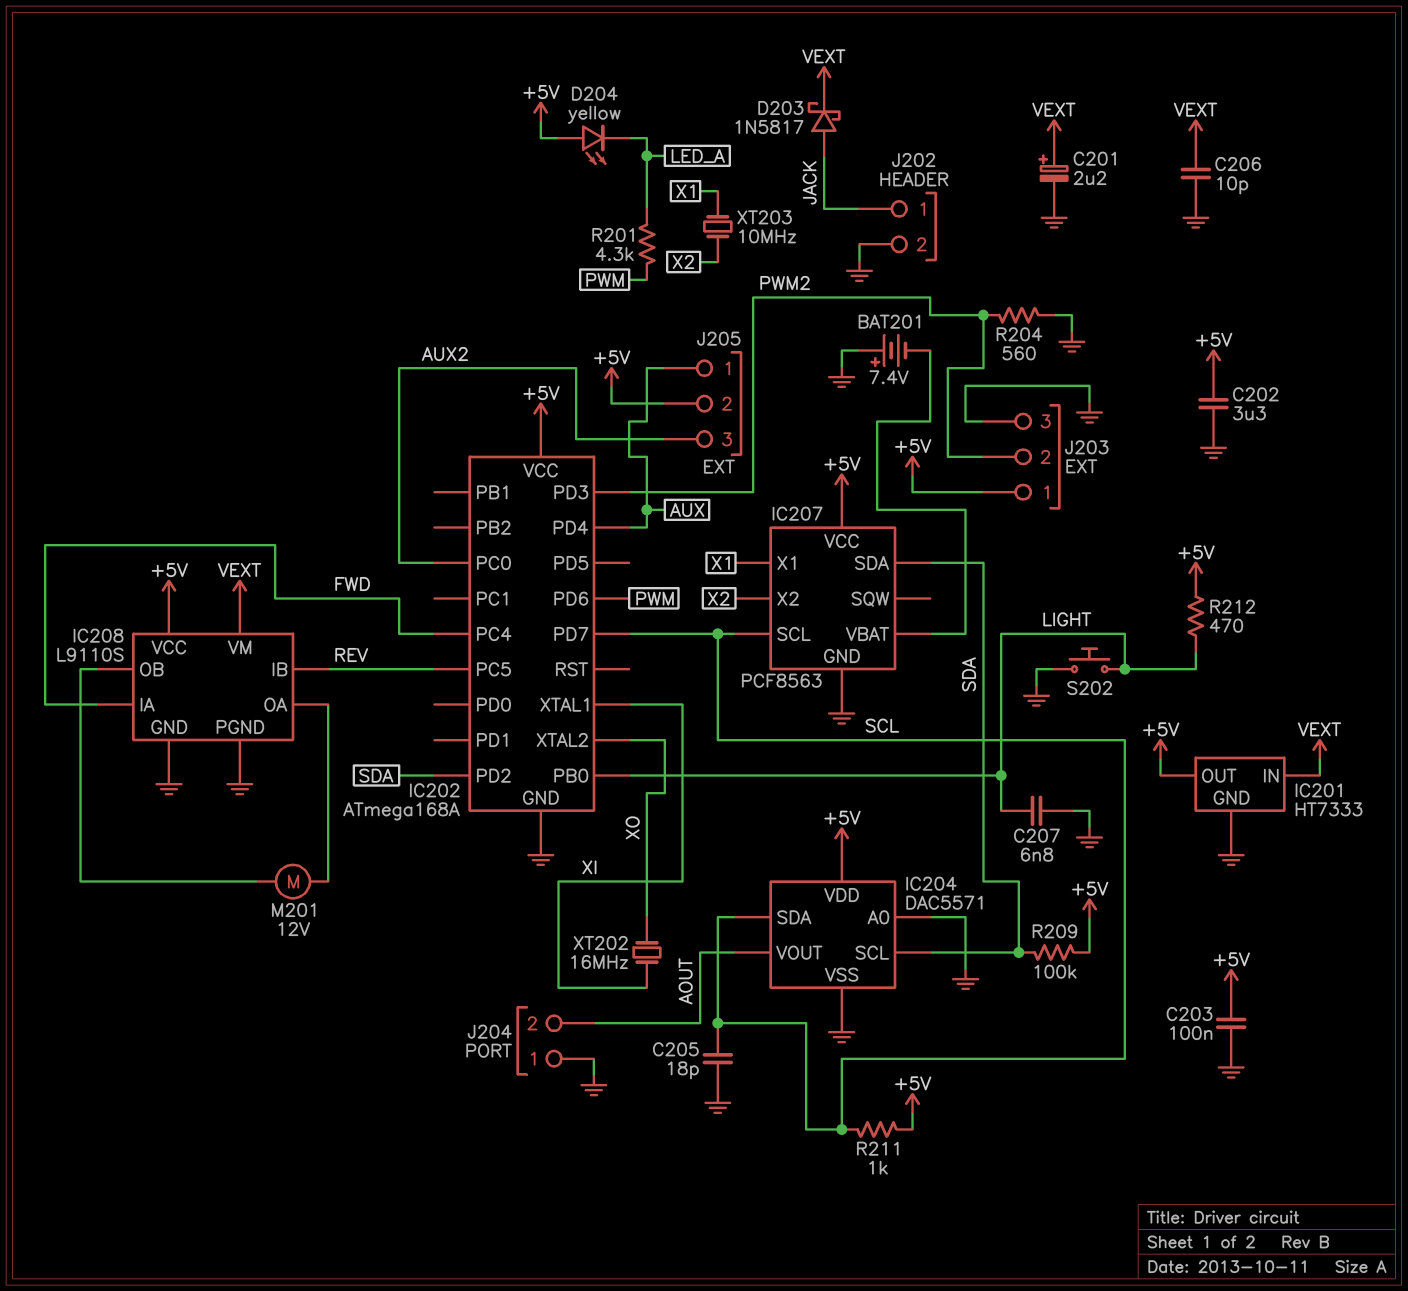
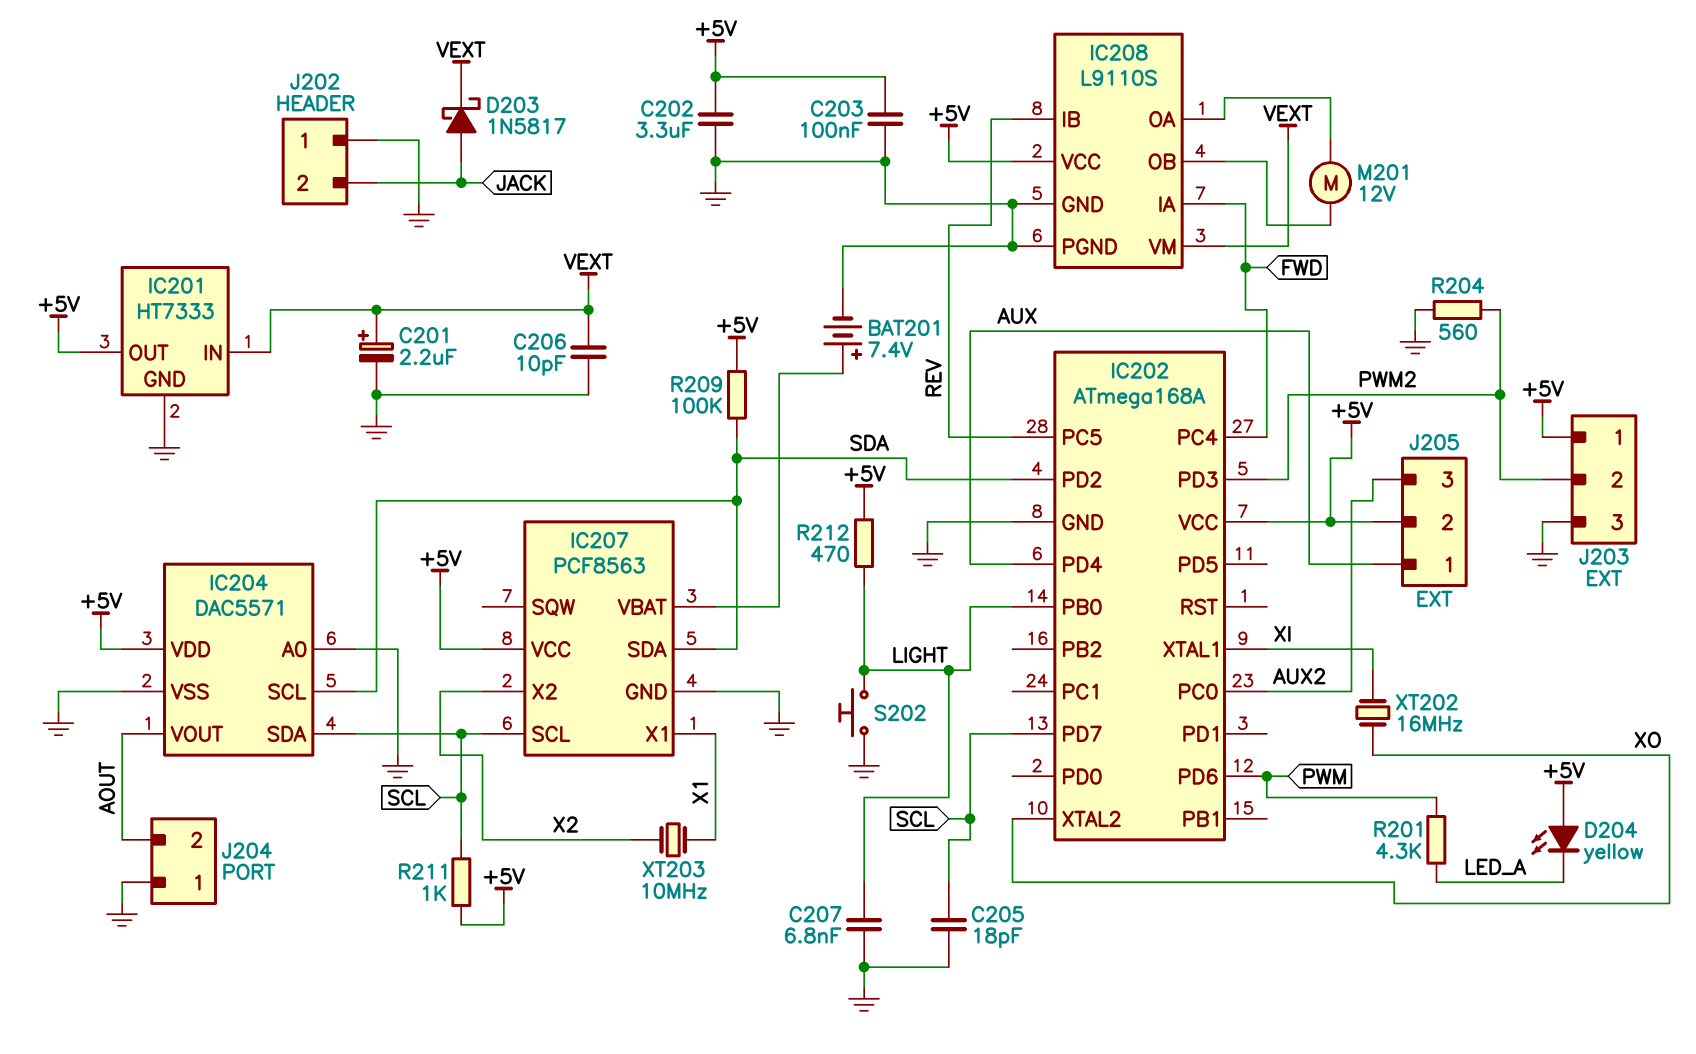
BAT201: 7.4V (plus GND, minus IC207/VBAT) -> 7.4V (plus IC207/VBAT, minus GND)
J202 pin 1: JACK -> GND
J202 pin 2: GND -> JACK

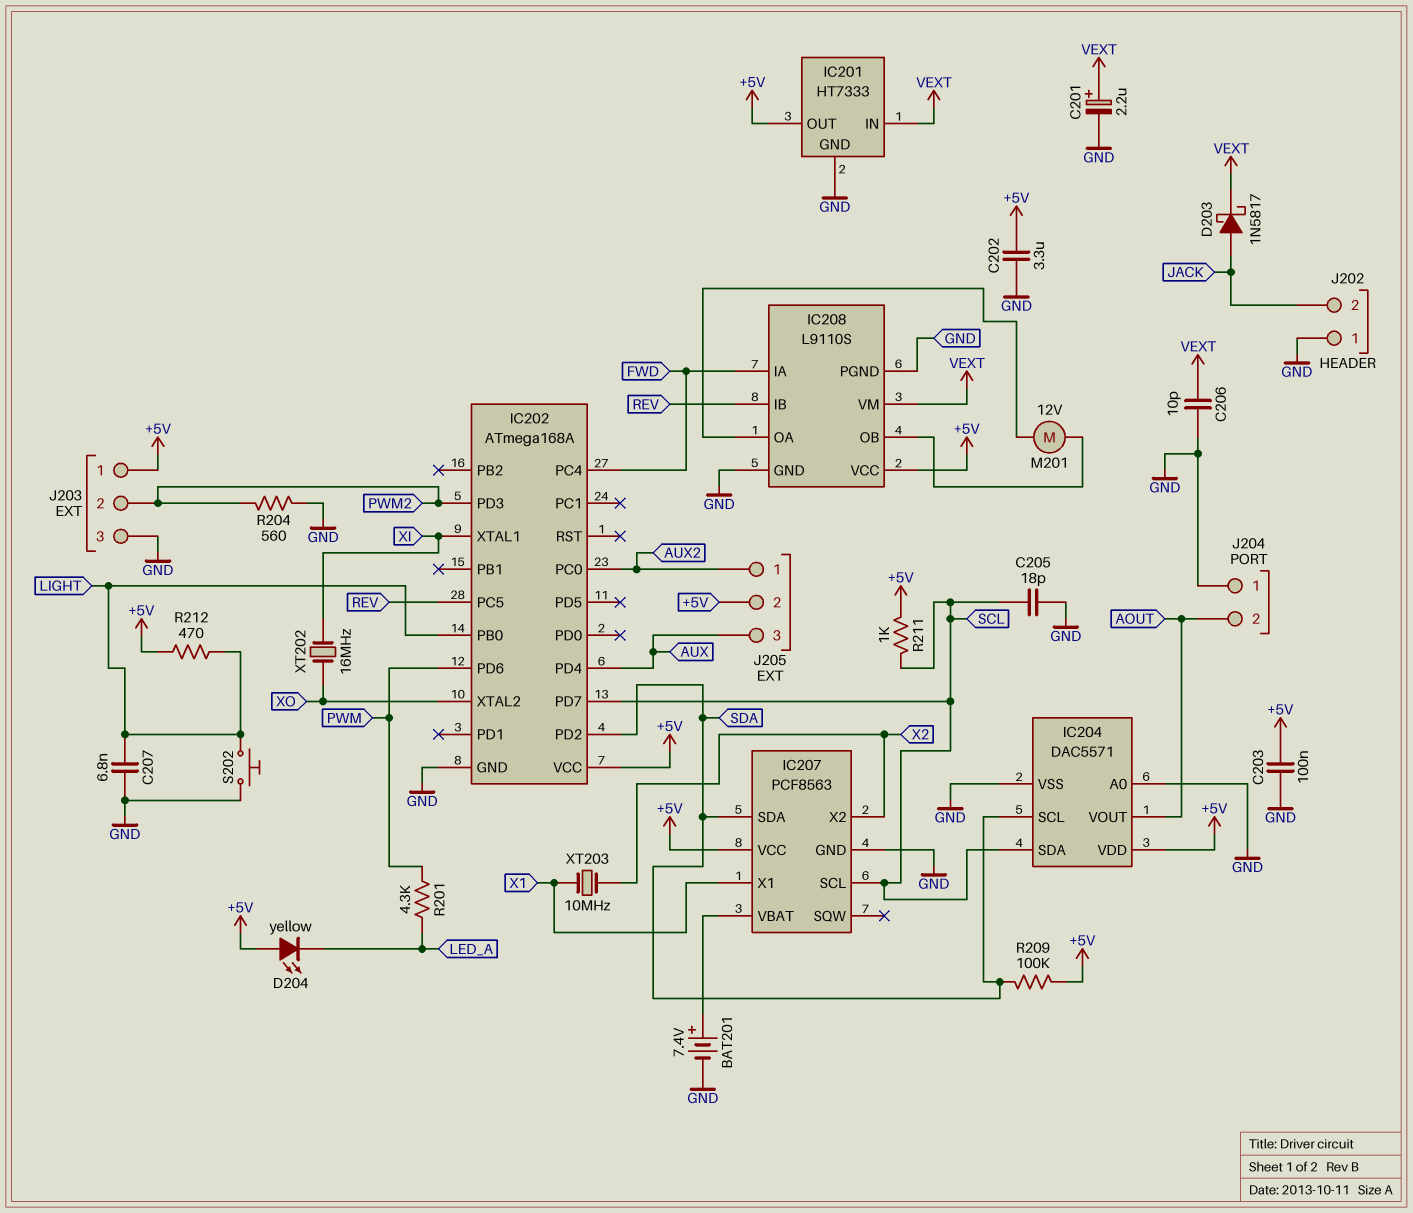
J205 pin 1: AUX -> AUX2
J205 pin 3: AUX2 -> AUX

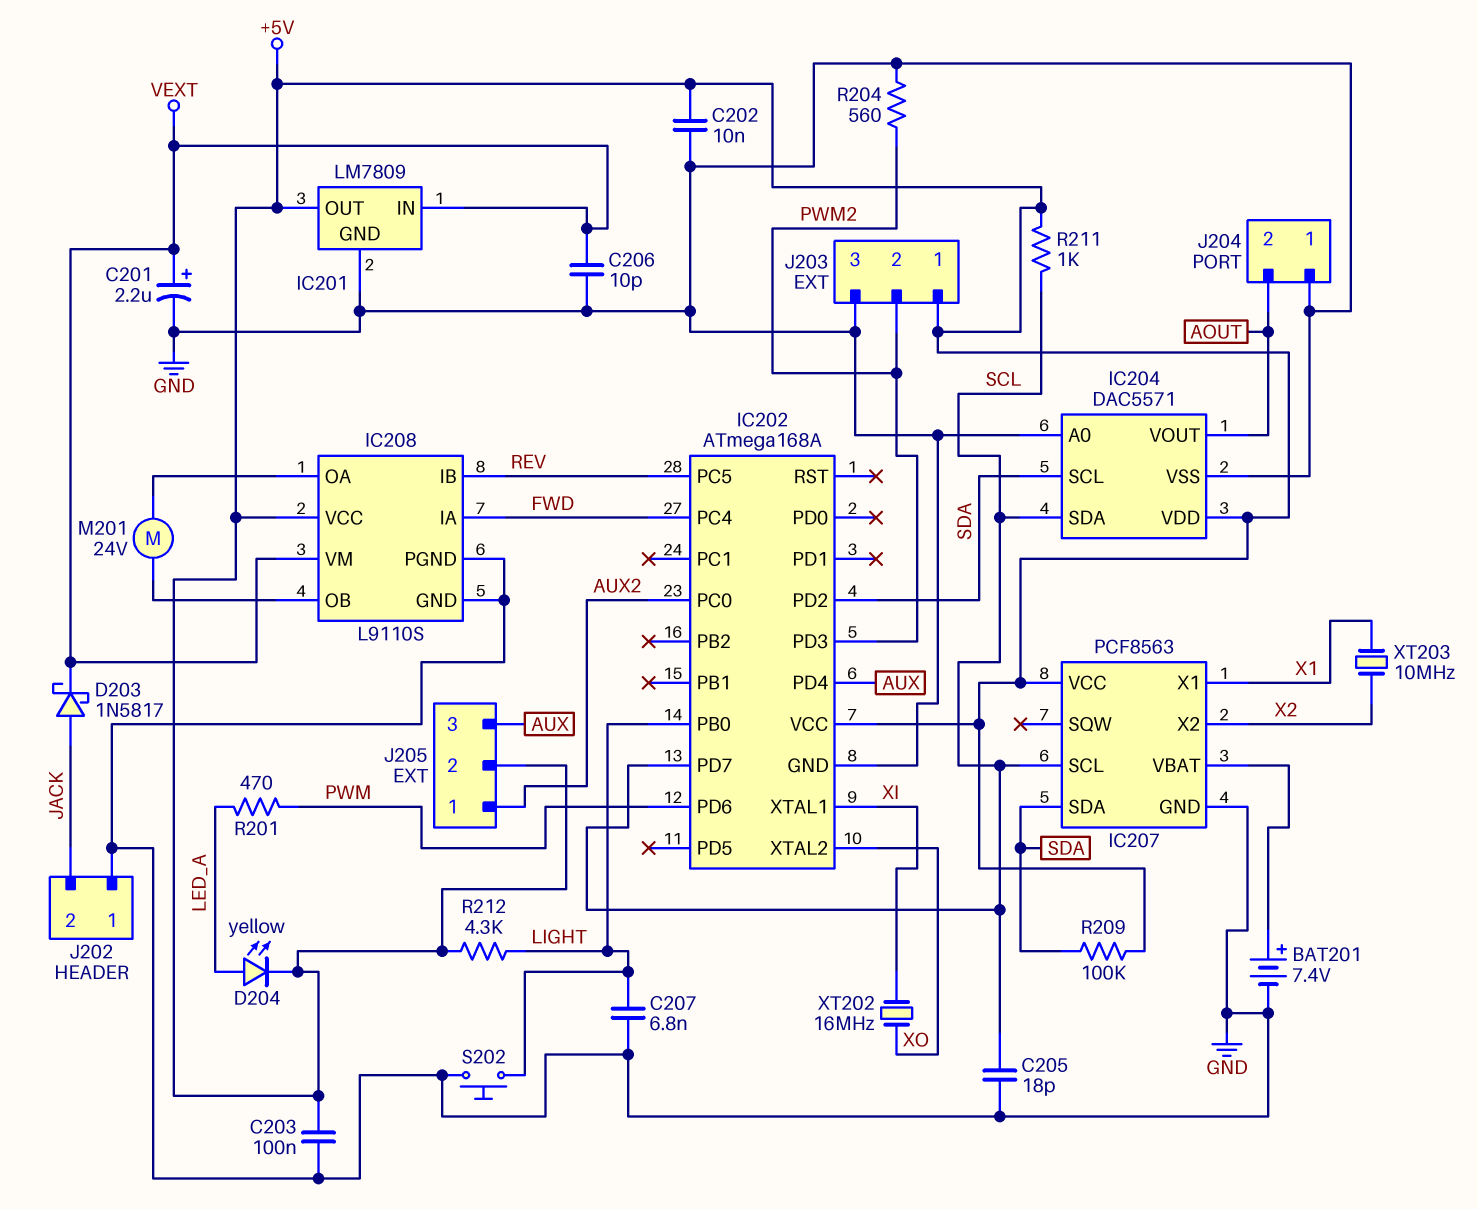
C202: 3.3uF (+5V, GND) -> 10nF (+5V, GND)
D204: LED yellow (A +5V, K LED_A) -> LED yellow (A LED_A, K +5V)
IC201: HT7333 -> LM7809
M201: motor 12V (IC208/OA, IC208/OB) -> motor 24V (IC208/OA, IC208/OB)
R201: 4.3k (LED_A, PWM) -> 470 (LED_A, PWM)
R212: 470 (+5V, LIGHT) -> 4.3k (+5V, LIGHT)

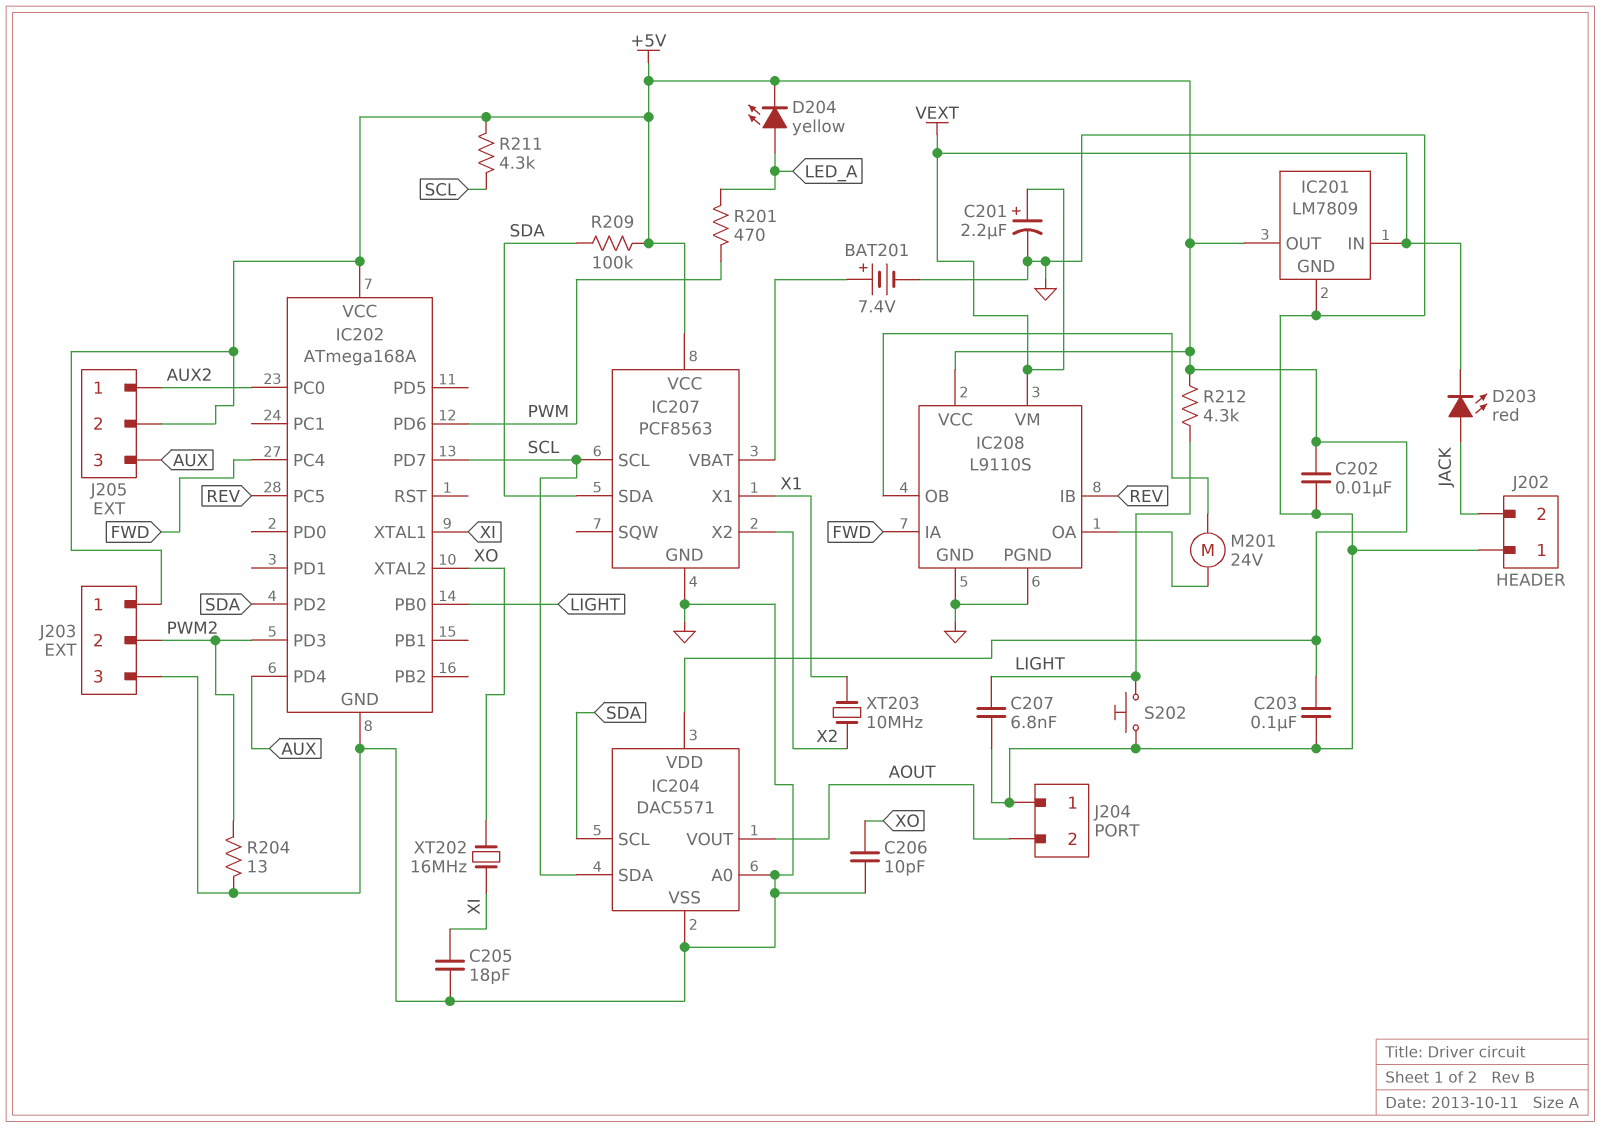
C205: 18pF (GND, SCL) -> 18pF (GND, XI)
C206: 10pF (GND, VEXT) -> 10pF (GND, XO)
D203: schottky 1N5817 (A JACK, K VEXT) -> LED red (A JACK, K VEXT)
R204: 560 (GND, PWM2) -> 13 (GND, PWM2)
R211: 1k (+5V, SCL) -> 4.3k (+5V, SCL)

